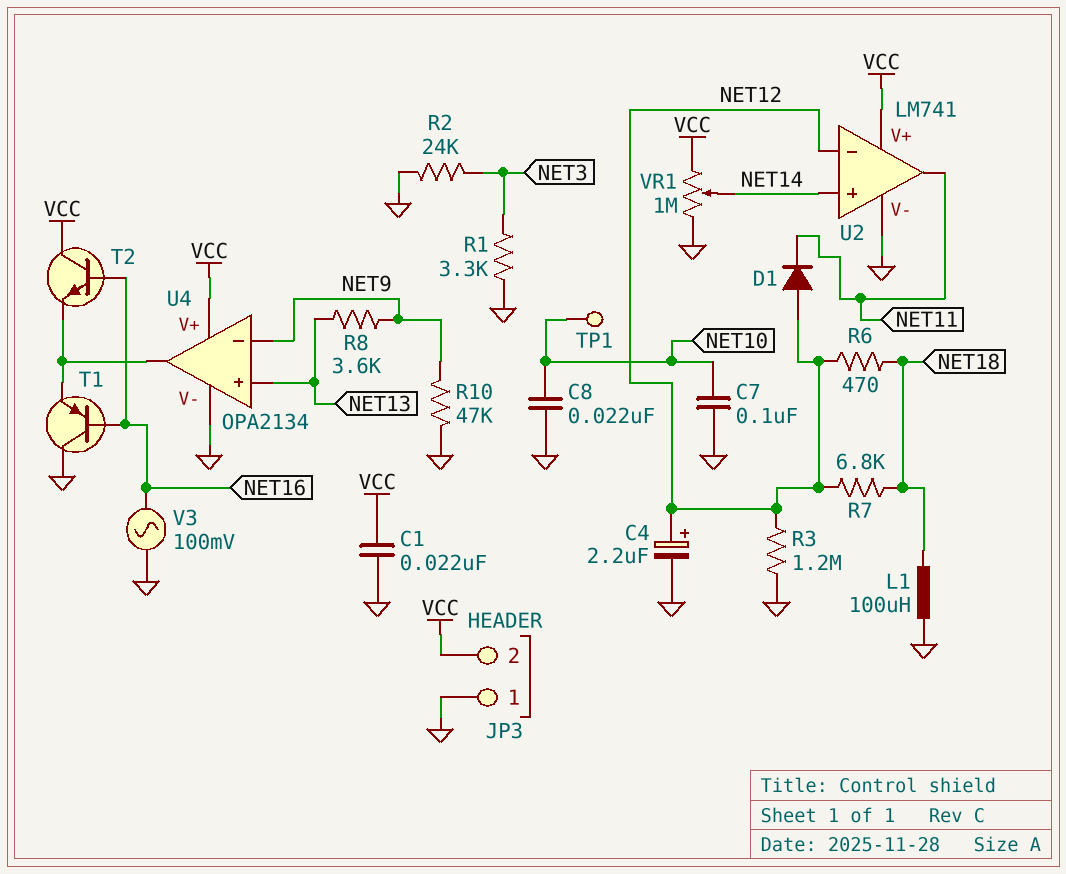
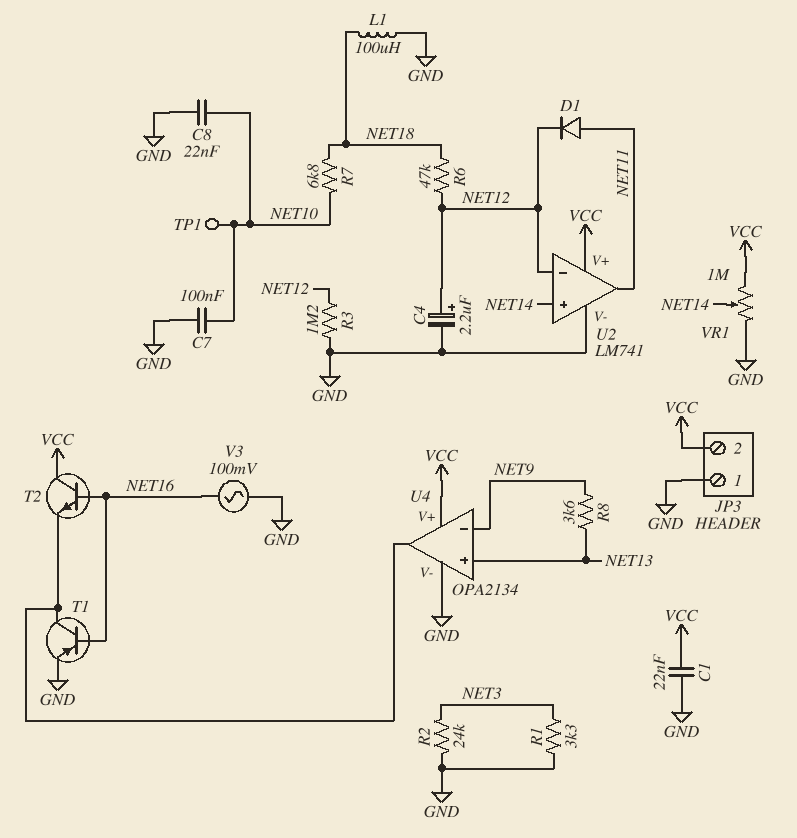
D1: diode (A NET12, K NET11) -> diode (A NET11, K NET12)
R6: 470 (NET12, NET18) -> 47k (NET12, NET18)
R7: 6.8k (NET12, NET18) -> 6.8k (NET10, NET18)
R10: 47k (GND, NET9) -> none
T1: PNP (B NET16, C GND, E U4/out) -> PNP (B NET16, C U4/out, E GND)

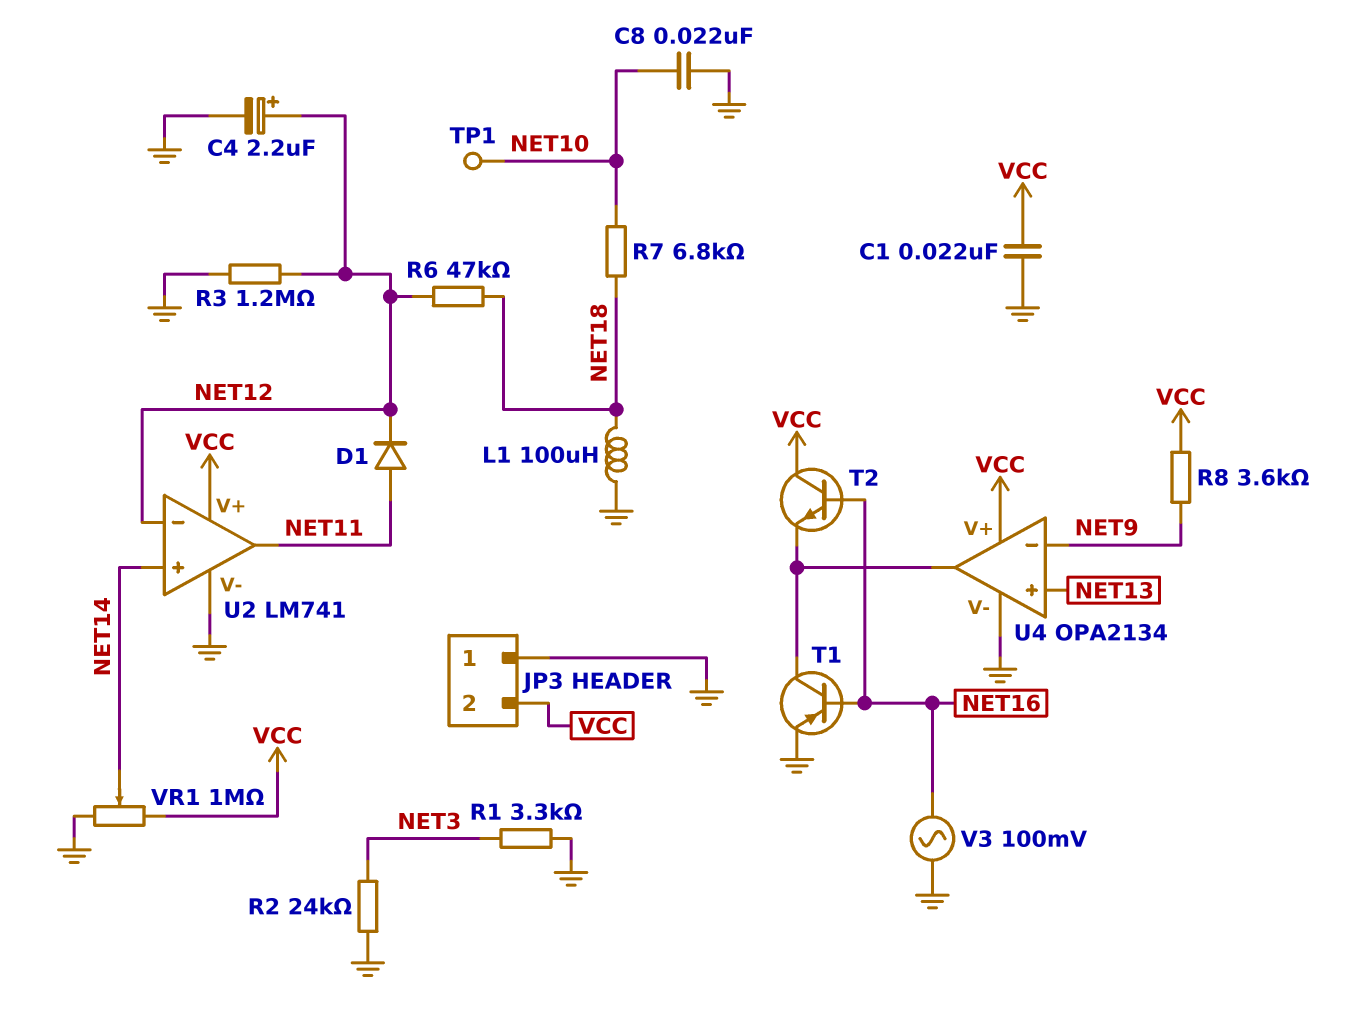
C7: 100nF (GND, NET10) -> none
R8: 3.6k (NET9, NET13) -> 3.6k (NET9, VCC)

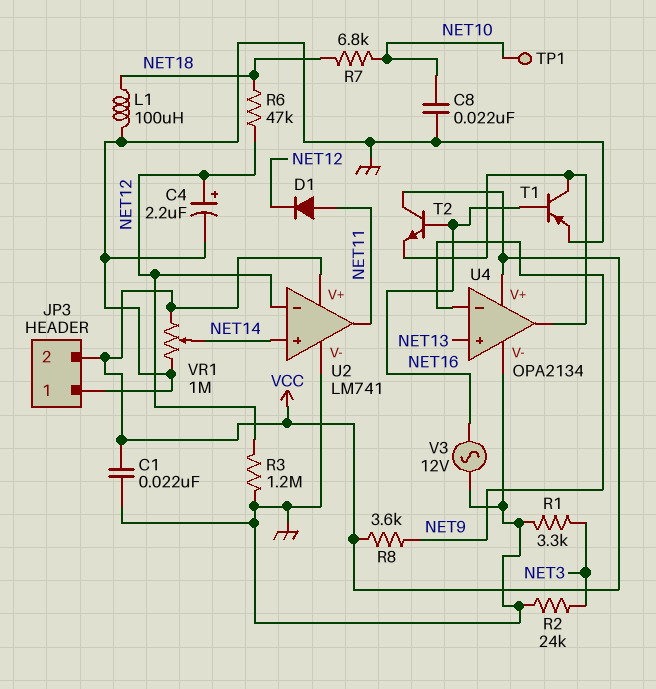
V3: AC 100mV (GND, NET16) -> AC 12V (GND, NET16)

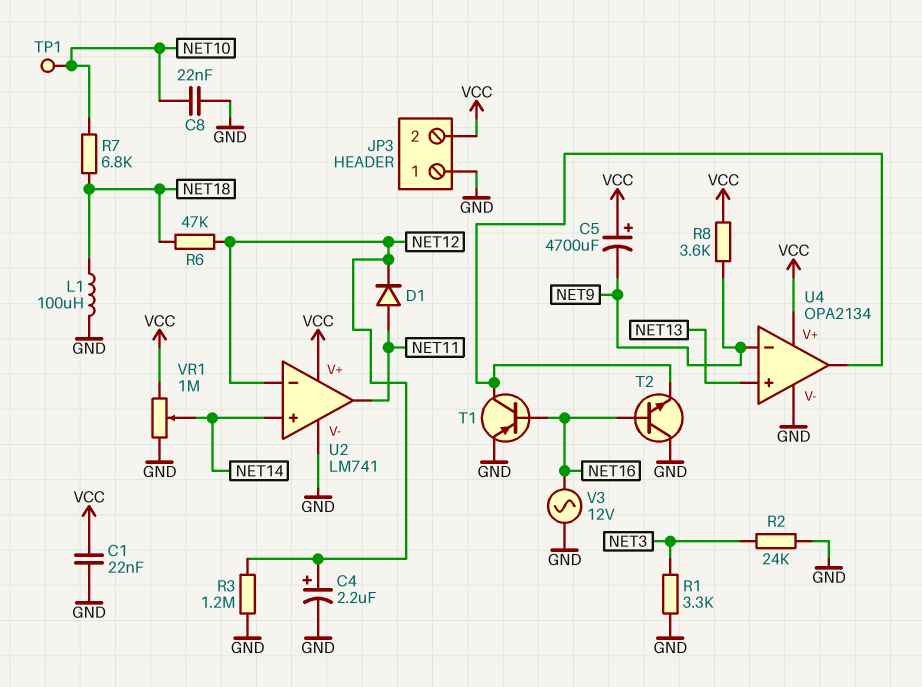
C5: none -> 4700uF (plus VCC, minus NET9)
T2: NPN (B NET16, C VCC, E U4/out) -> NPN (B NET16, C GND, E U4/out)

